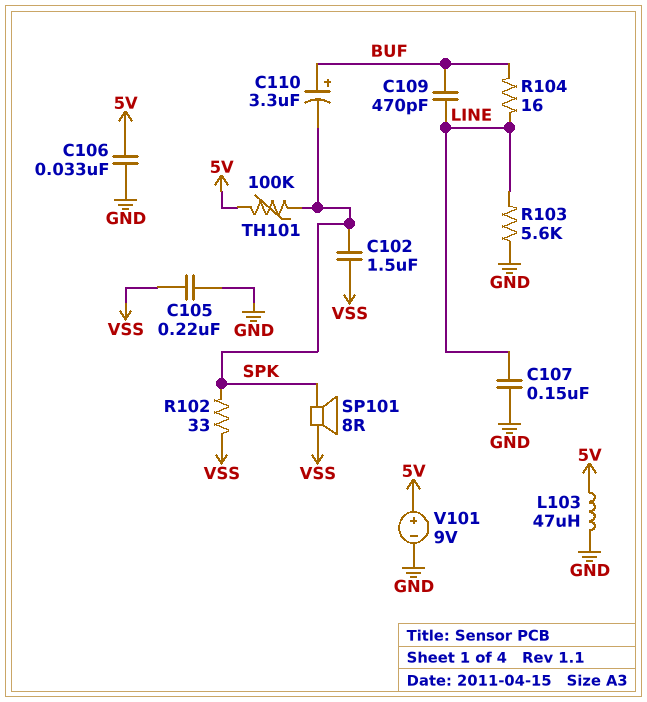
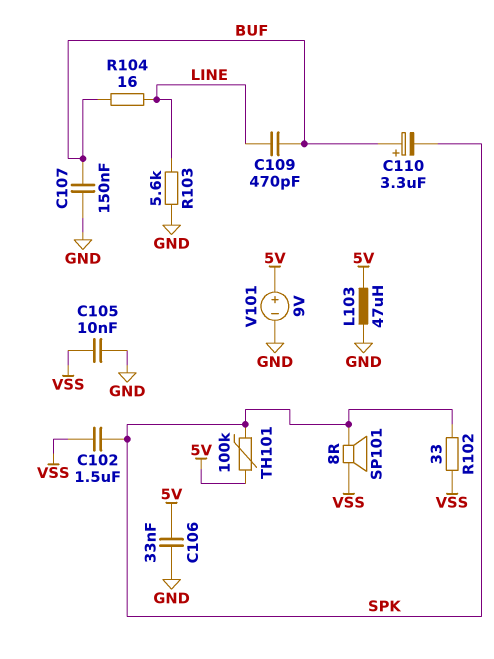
C105: 220nF (GND, VSS) -> 10nF (GND, VSS)
C107: 150nF (GND, LINE) -> 150nF (BUF, GND)

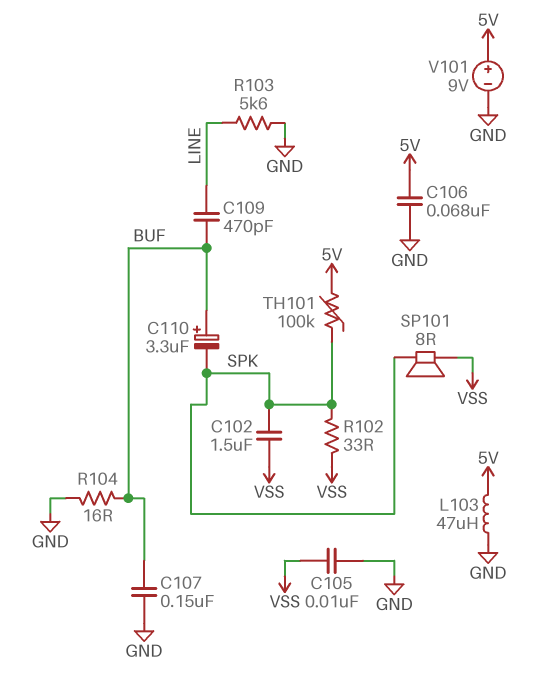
C106: 33nF (5V, GND) -> 68nF (5V, GND)
R104: 16 (BUF, LINE) -> 16 (BUF, GND)

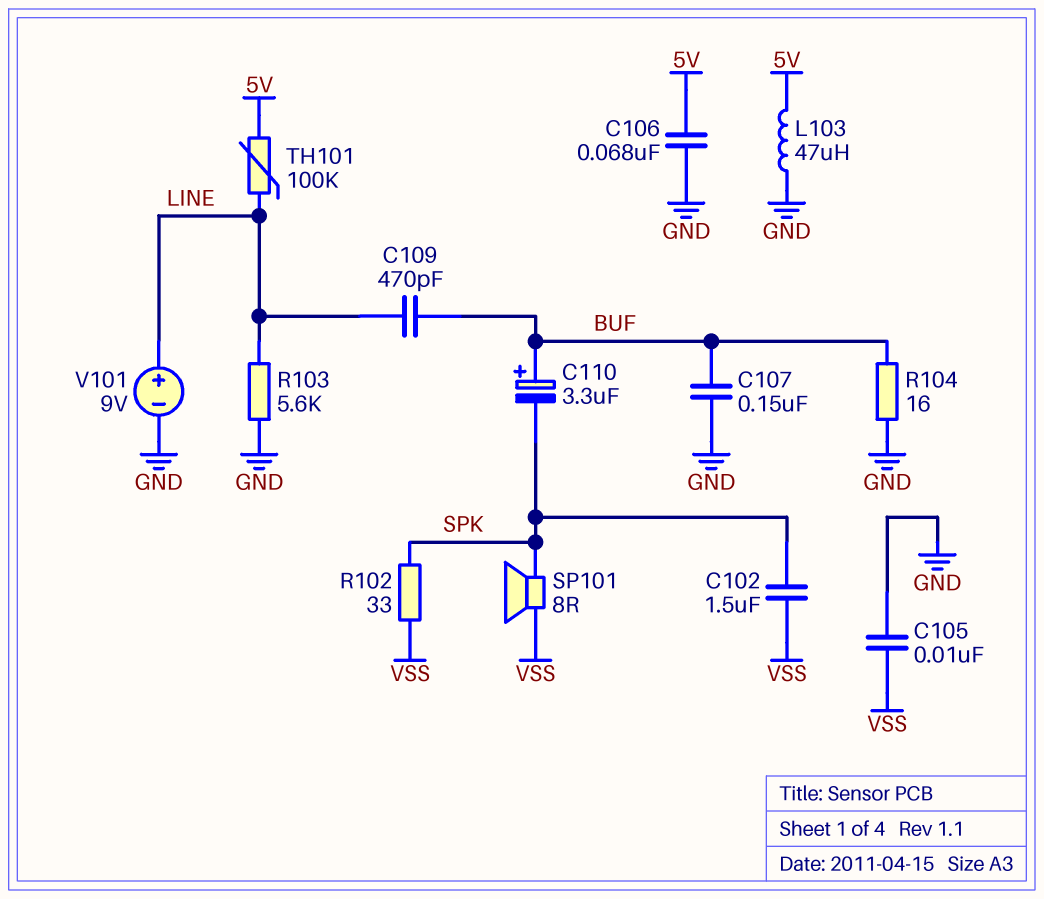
TH101: 100k (5V, SPK) -> 100k (5V, LINE)
V101: 9V (plus 5V, minus GND) -> 9V (plus LINE, minus GND)

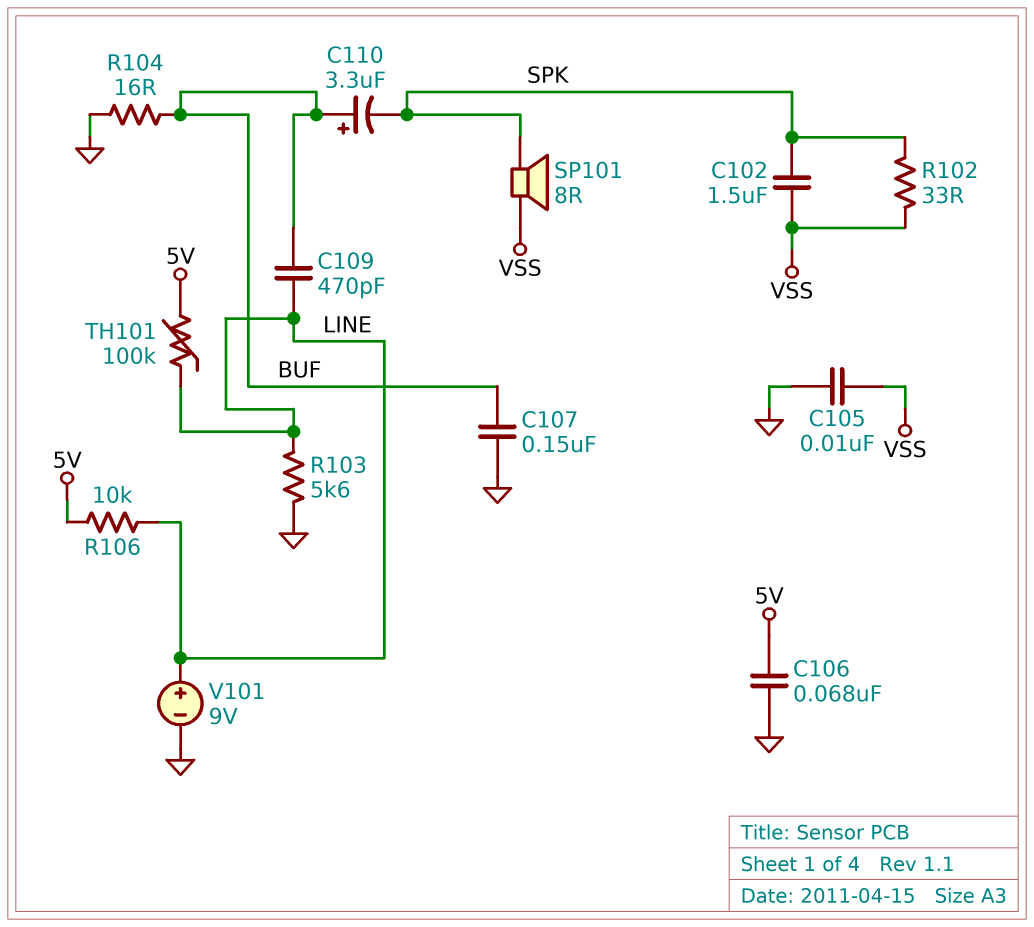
L103: 47uH (5V, GND) -> none
R106: none -> 10k (5V, LINE)

